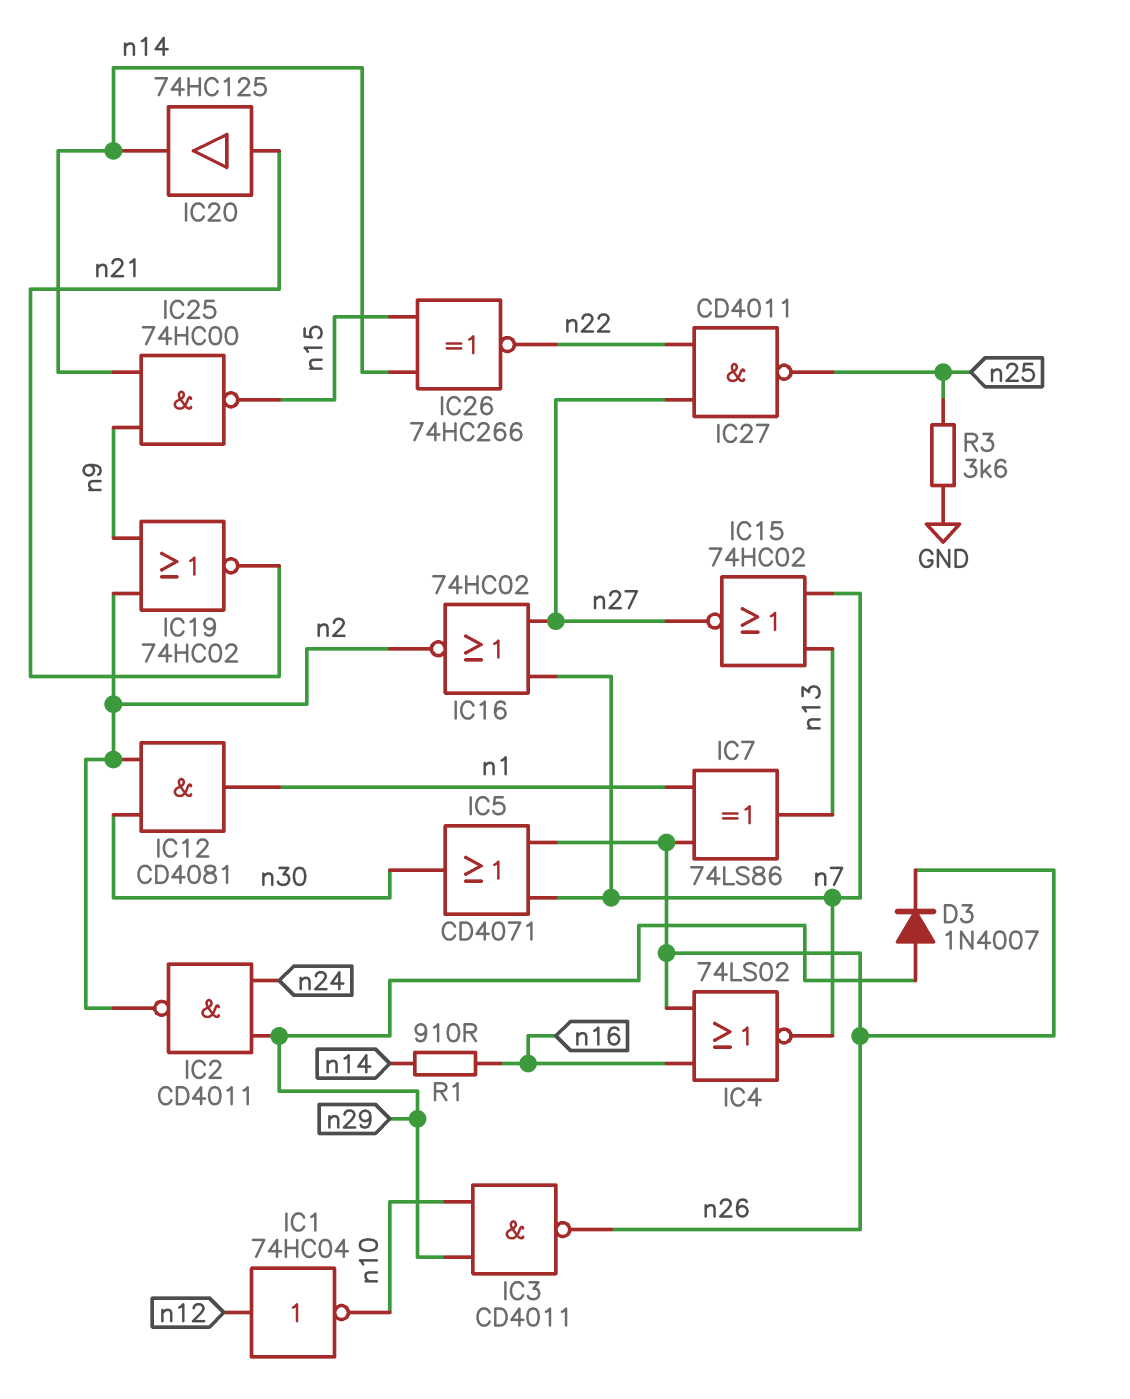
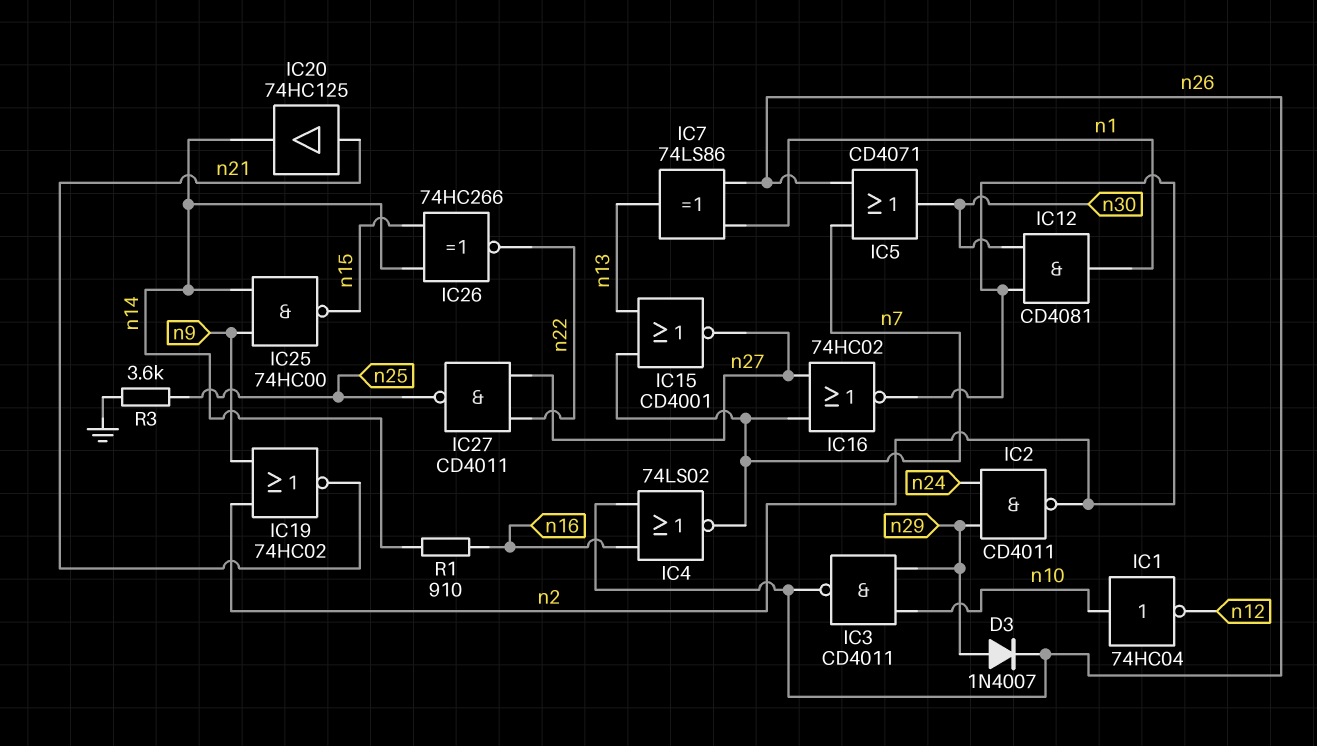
IC1: NOT 74HC04 (in n12, out n10) -> NOT 74HC04 (in n10, out n12)
IC15: NOR 74HC02 (in n7, in n13, out n27) -> NOR CD4001 (in n7, in n13, out n27)

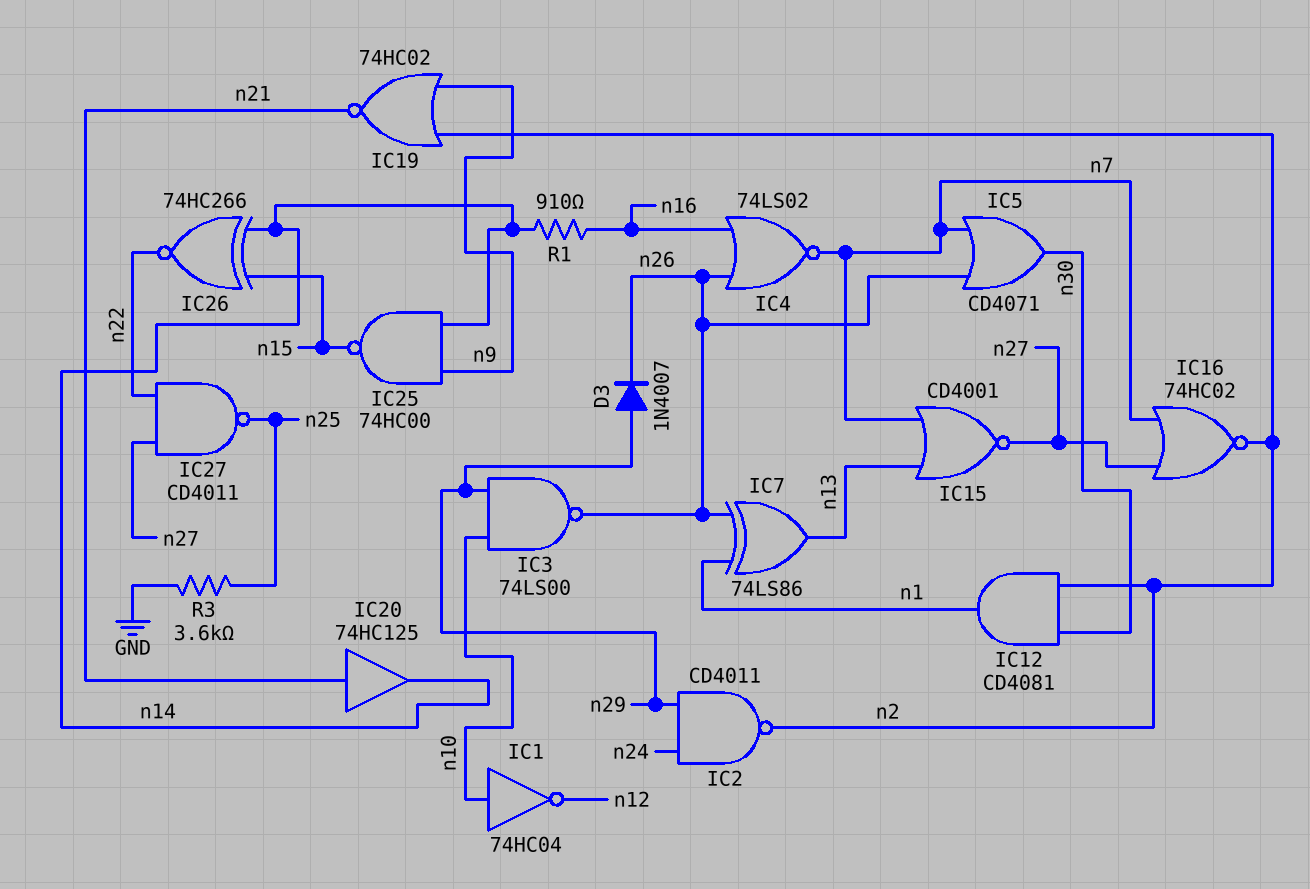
IC3: NAND CD4011 (in n10, in n29, out n26) -> NAND 74LS00 (in n10, in n29, out n26)

